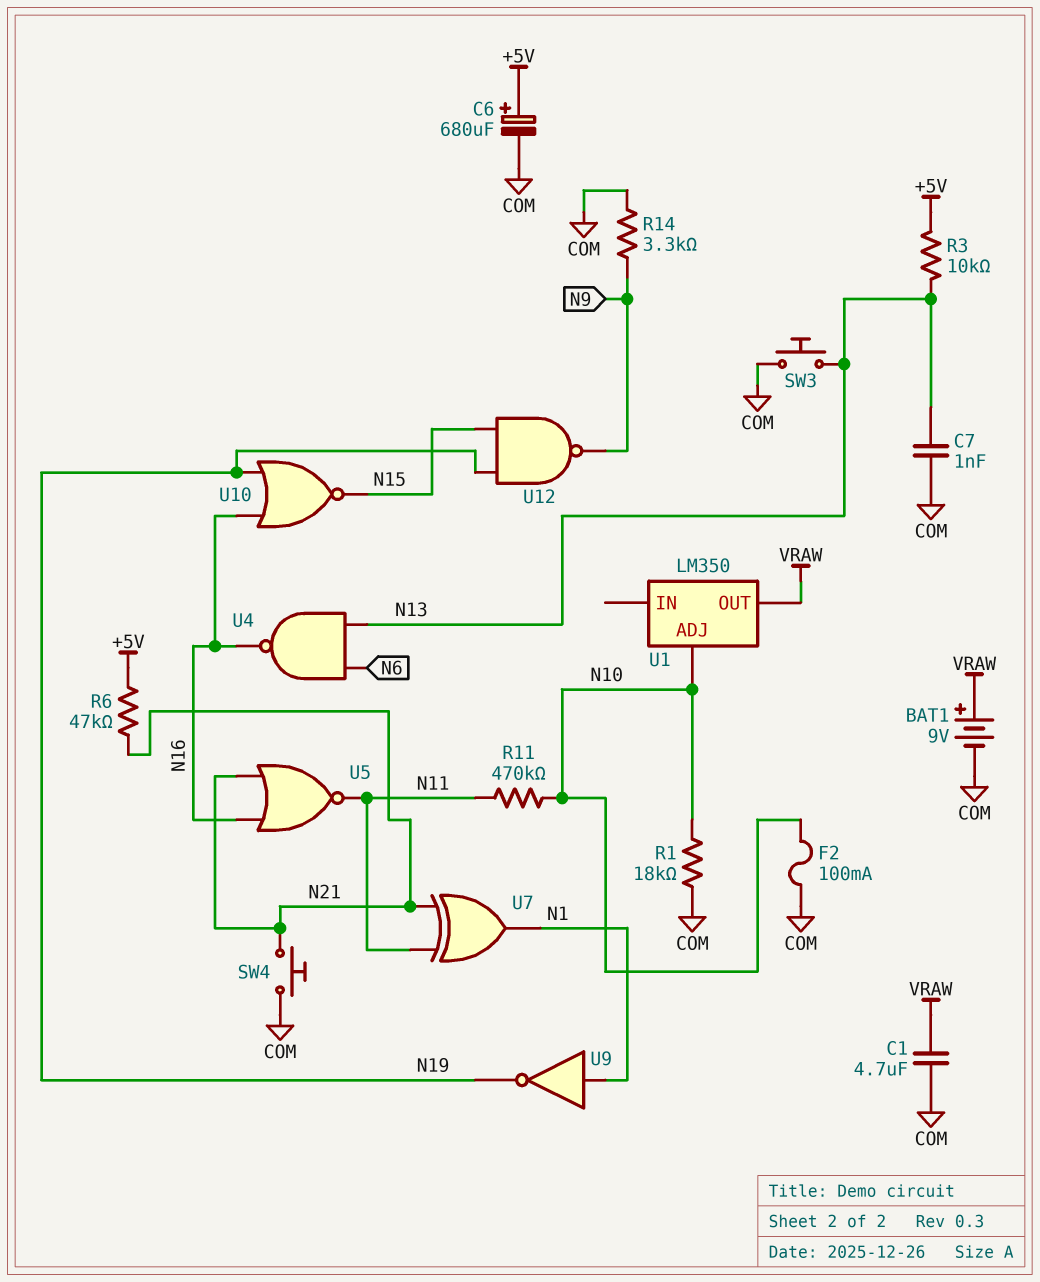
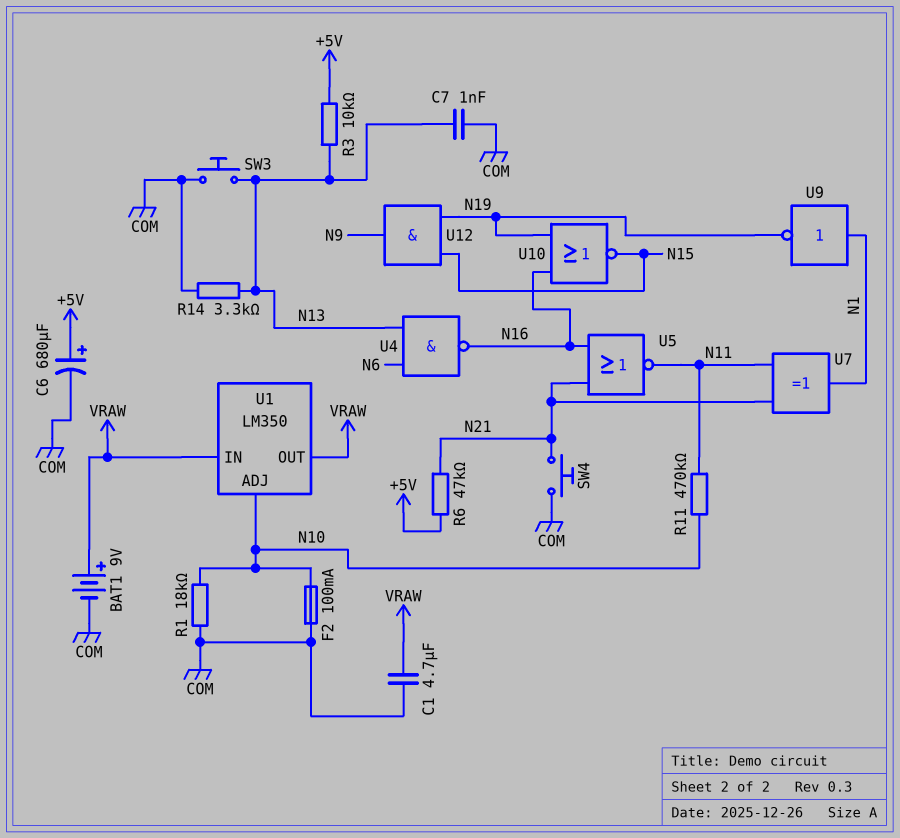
R14: 3.3k (COM, N9) -> 3.3k (COM, N13)
U1 pin IN: none -> VRAW
U12: NAND (in N15, in N19, out N9) -> AND (in N15, in N19, out N9)

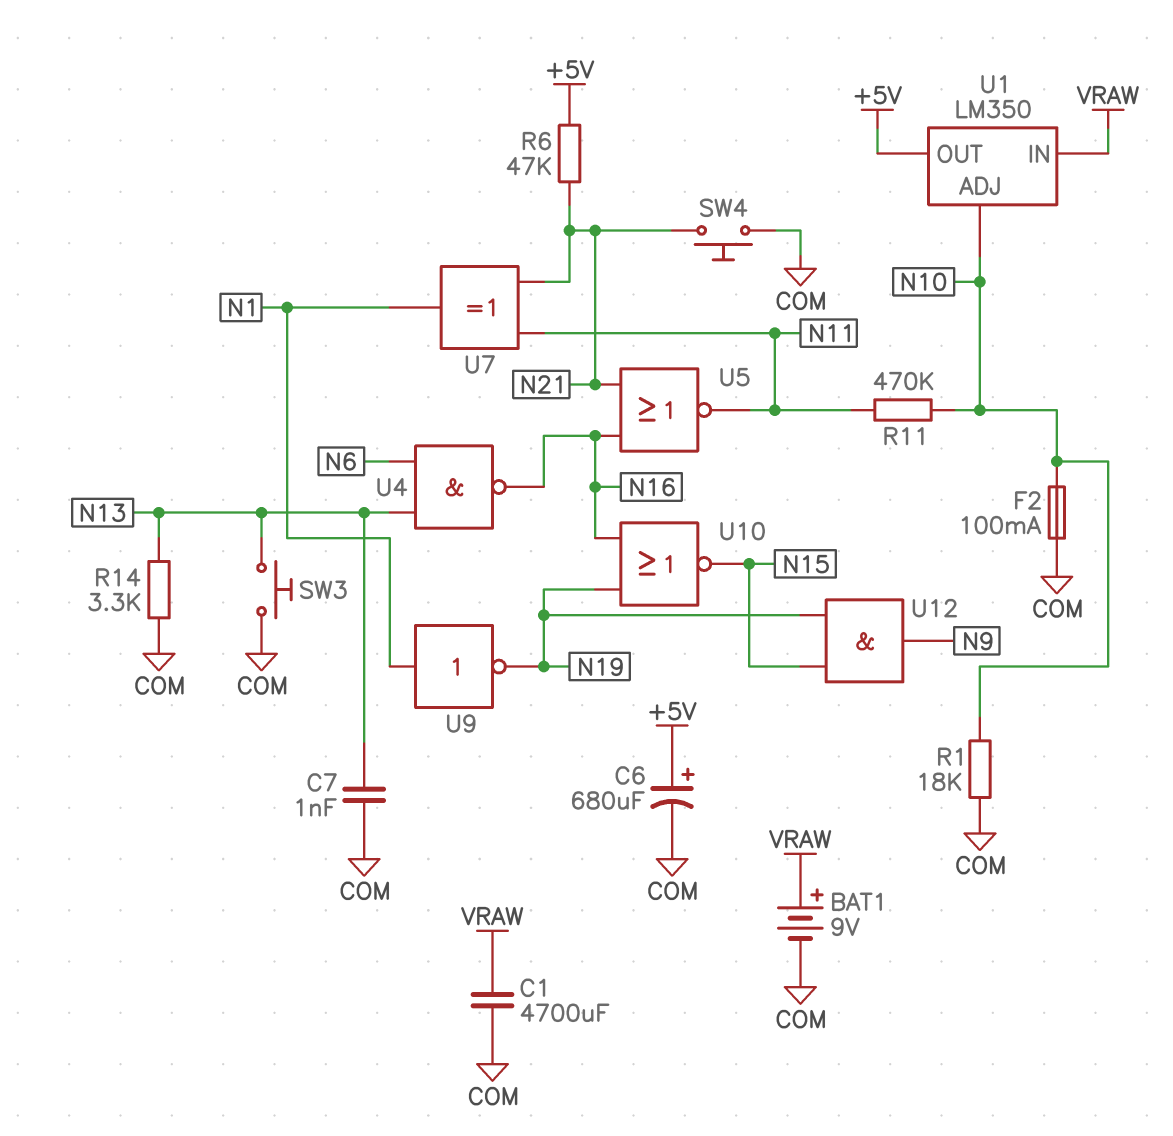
C1: 4.7uF (COM, VRAW) -> 4700uF (COM, VRAW)
R3: 10k (+5V, N13) -> none
U1 pin OUT: VRAW -> +5V

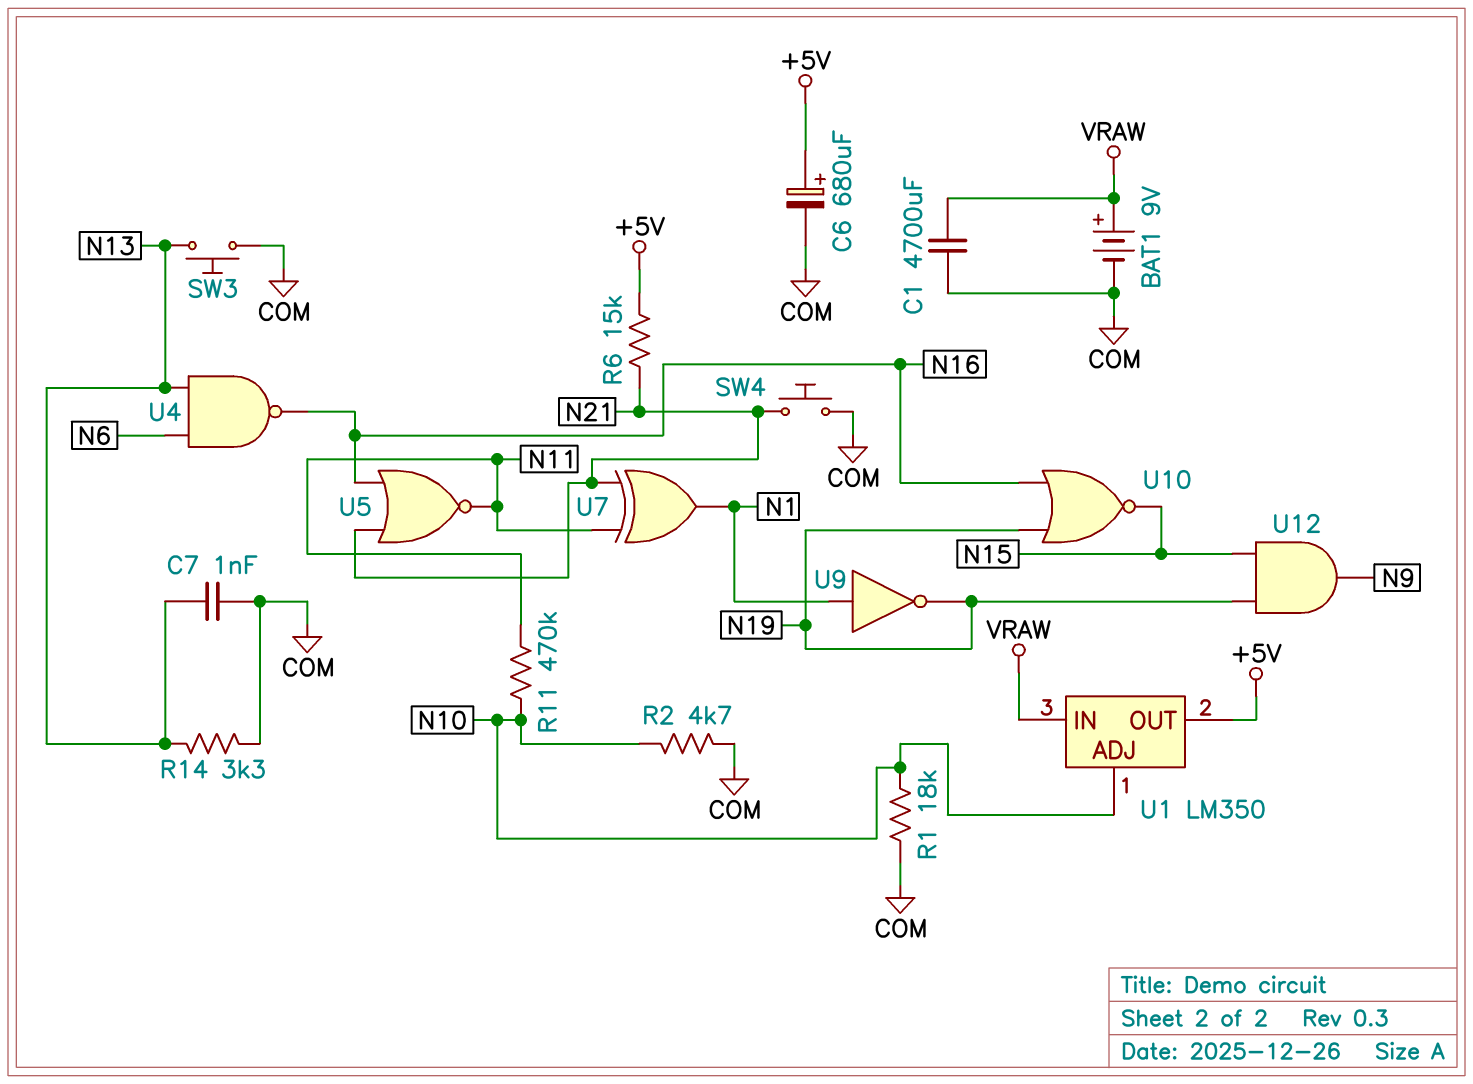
F2: 100mA (COM, N10) -> none
R2: none -> 4.7k (COM, N10)
R6: 47k (+5V, N21) -> 15k (+5V, N21)

